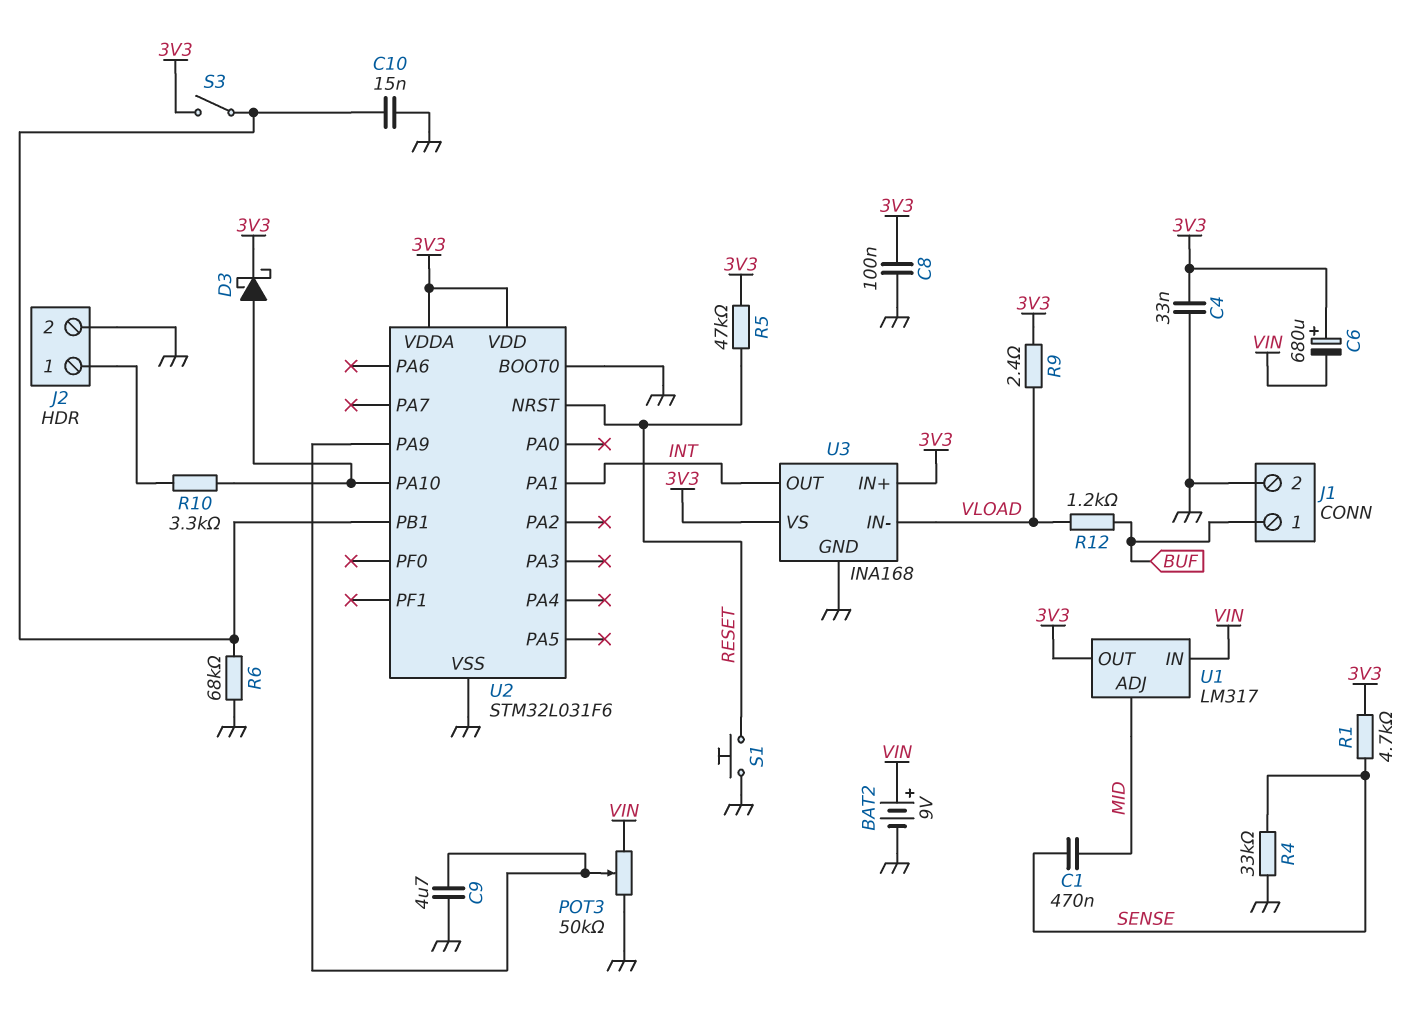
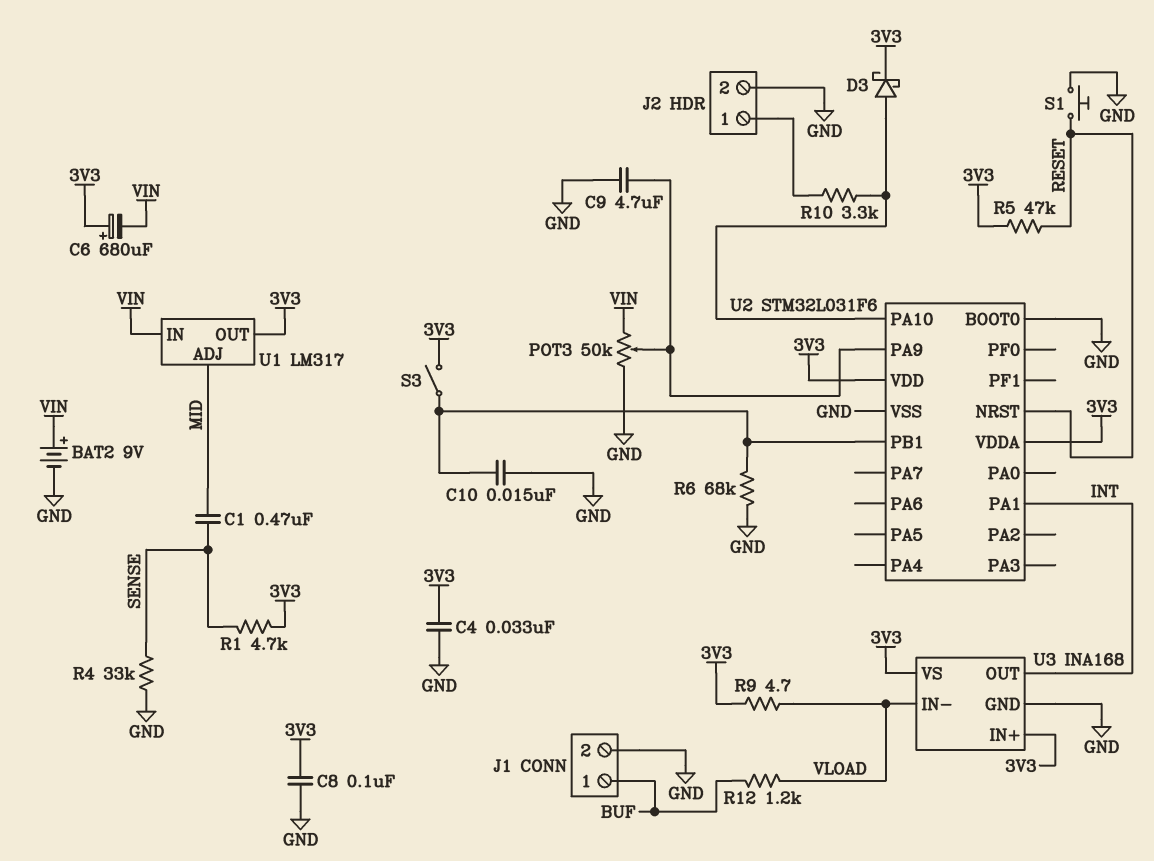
R9: 2.4 (3V3, VLOAD) -> 4.7 (3V3, VLOAD)

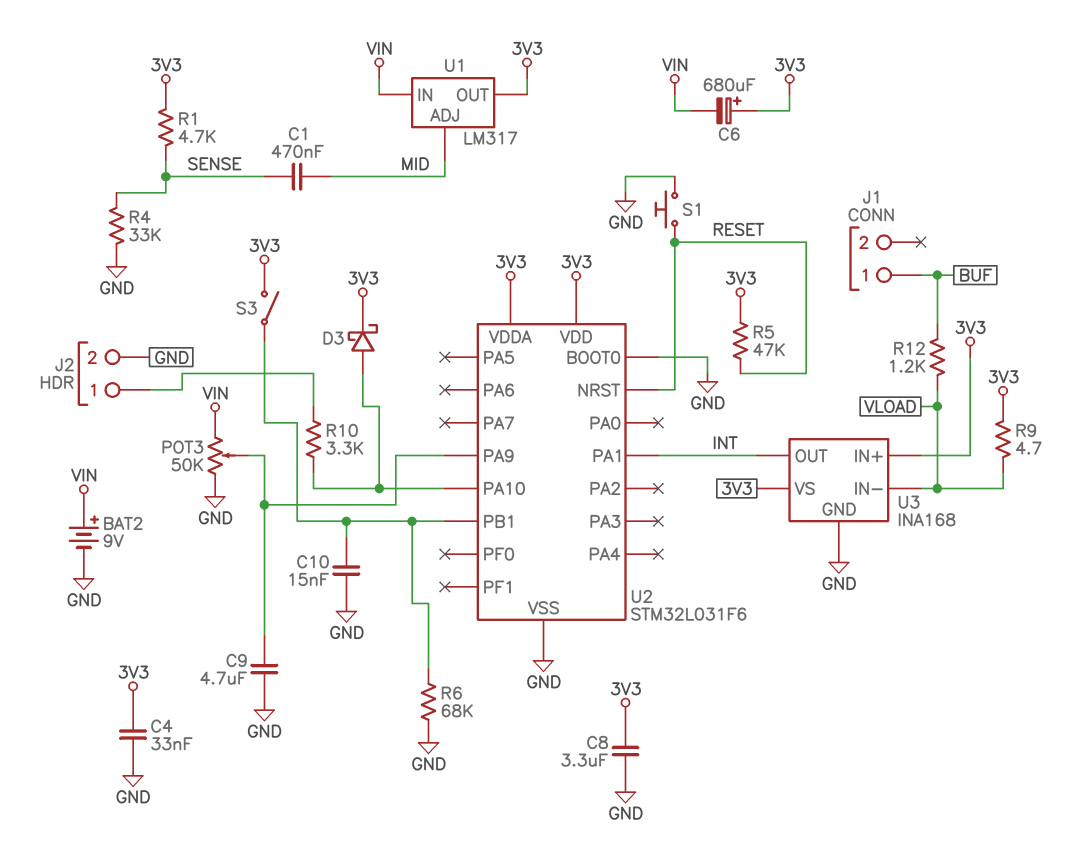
C8: 100nF (3V3, GND) -> 3.3uF (3V3, GND)
J1 pin 2: GND -> none

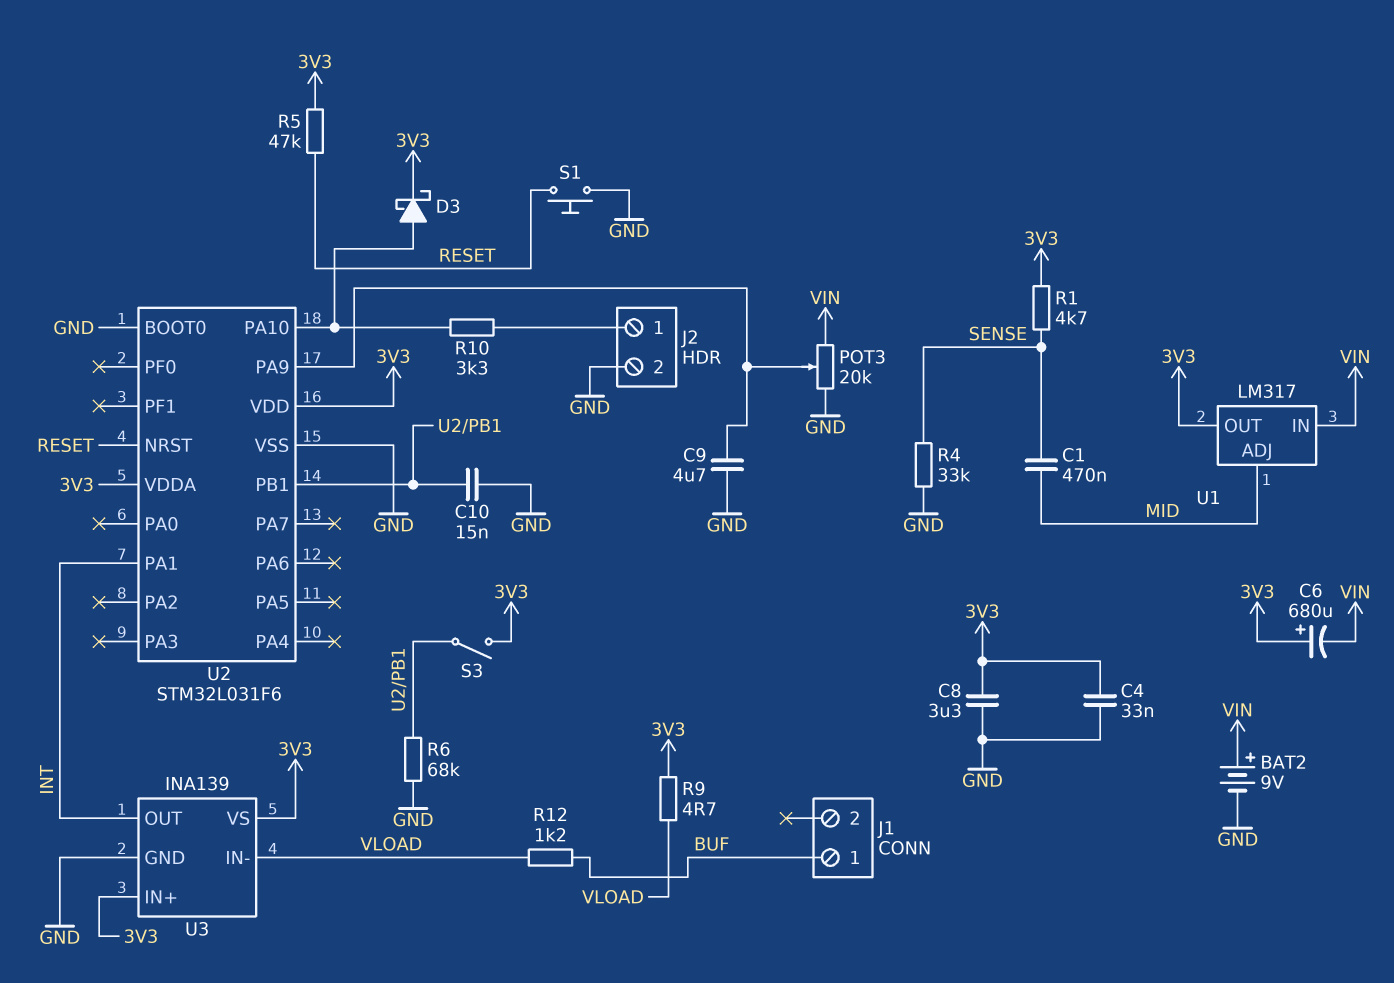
POT3: 50k (GND, VIN, wiper U2/PA9) -> 20k (GND, VIN, wiper U2/PA9)
U3: INA168 -> INA139

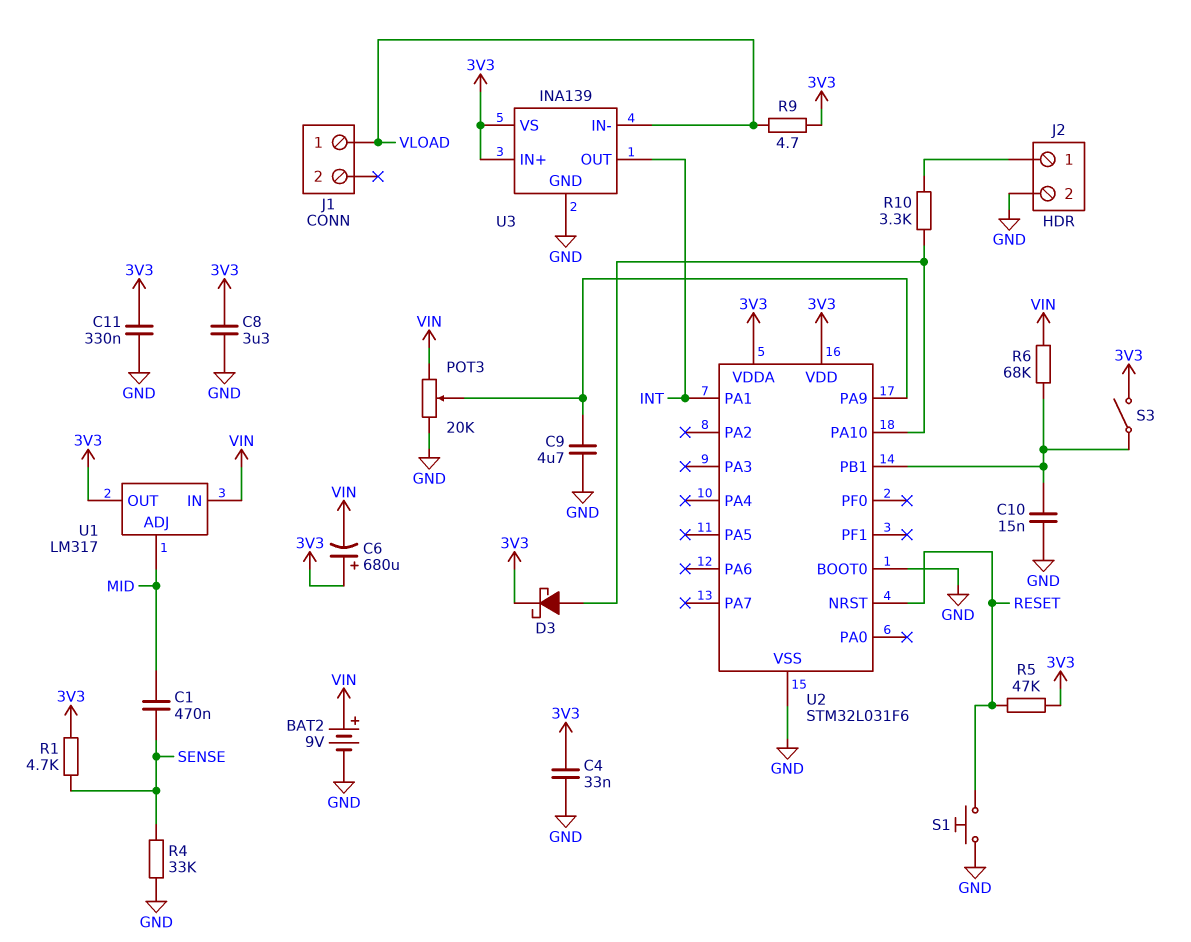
C11: none -> 330nF (3V3, GND)
J1 pin 1: BUF -> VLOAD
R6: 68k (GND, U2/PB1) -> 68k (U2/PB1, VIN)
R12: 1.2k (BUF, VLOAD) -> none

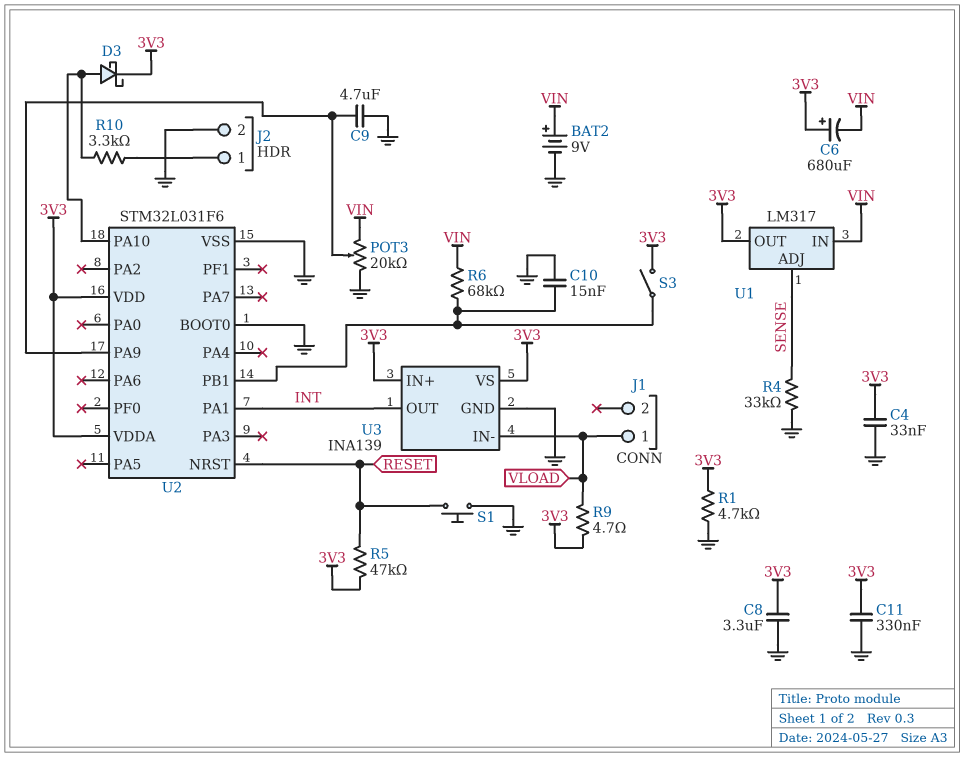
C1: 470nF (MID, SENSE) -> none
R1: 4.7k (3V3, SENSE) -> 4.7k (3V3, GND)
U1 pin ADJ: MID -> SENSE

